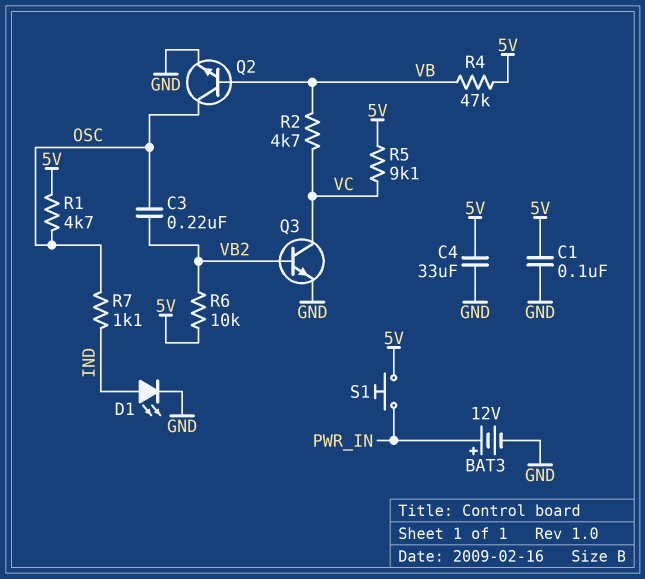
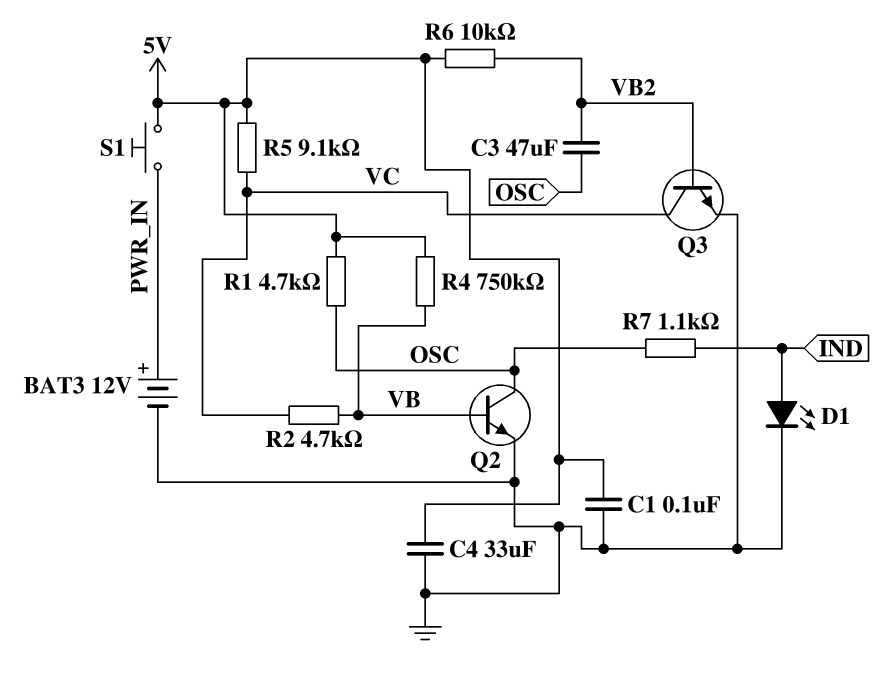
C3: 220nF (OSC, VB2) -> 47uF (OSC, VB2)
R4: 47k (5V, VB) -> 750k (5V, VB)

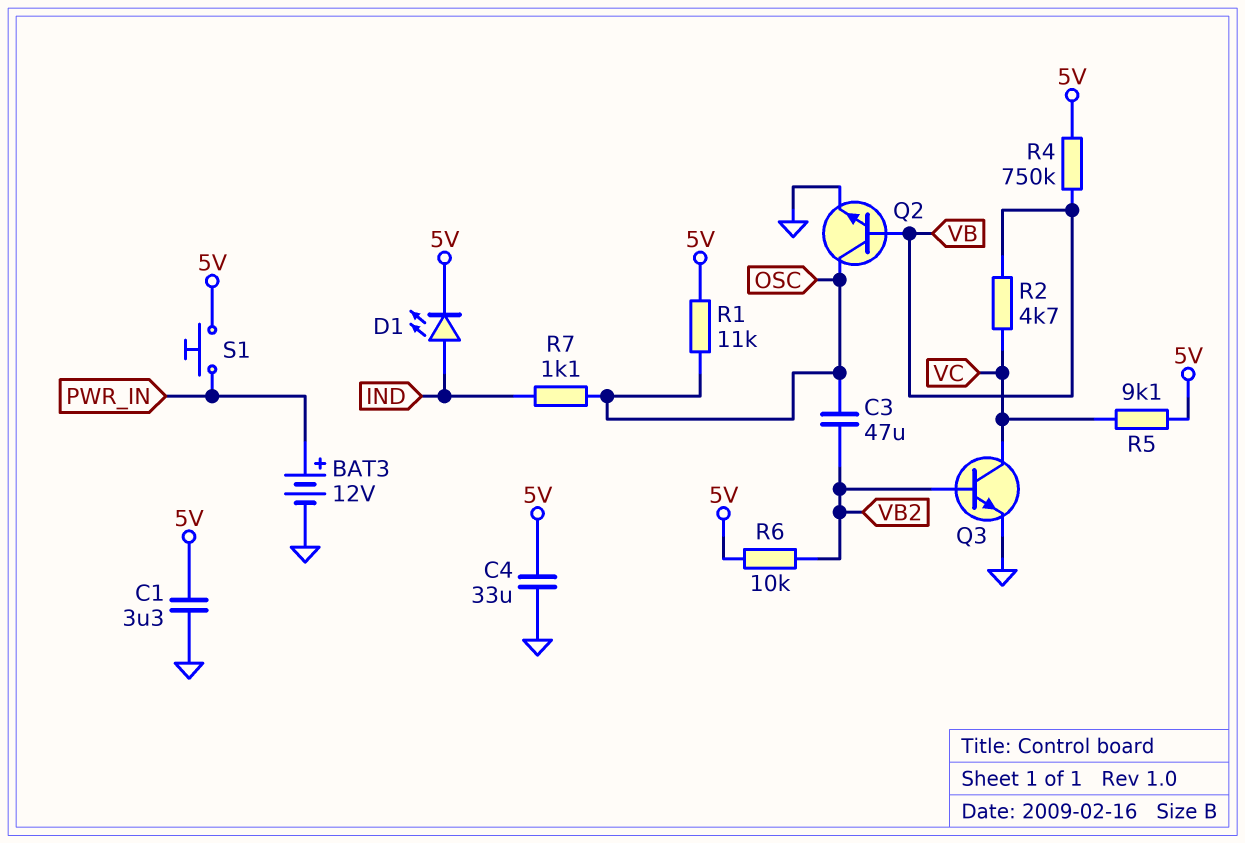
C1: 100nF (5V, GND) -> 3.3uF (5V, GND)
D1: LED (A IND, K GND) -> LED (A IND, K 5V)
R1: 4.7k (5V, OSC) -> 11k (5V, OSC)

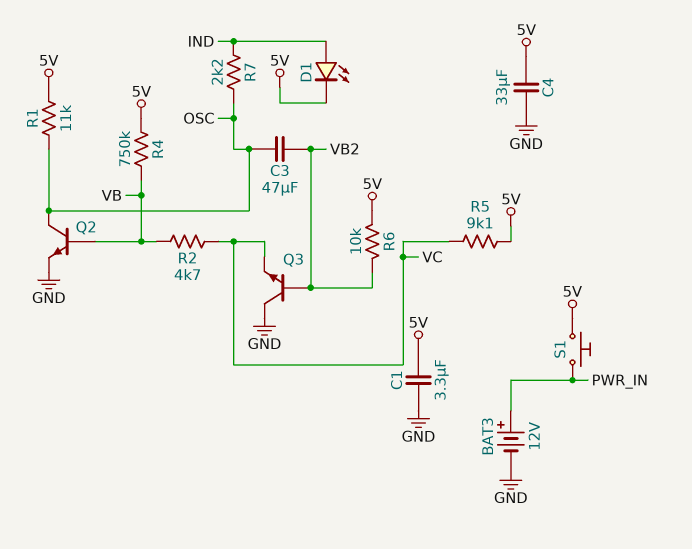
Q3: NPN (B VB2, C VC, E GND) -> NPN (B VB2, C GND, E VC)
R7: 1.1k (IND, OSC) -> 2.2k (IND, OSC)

